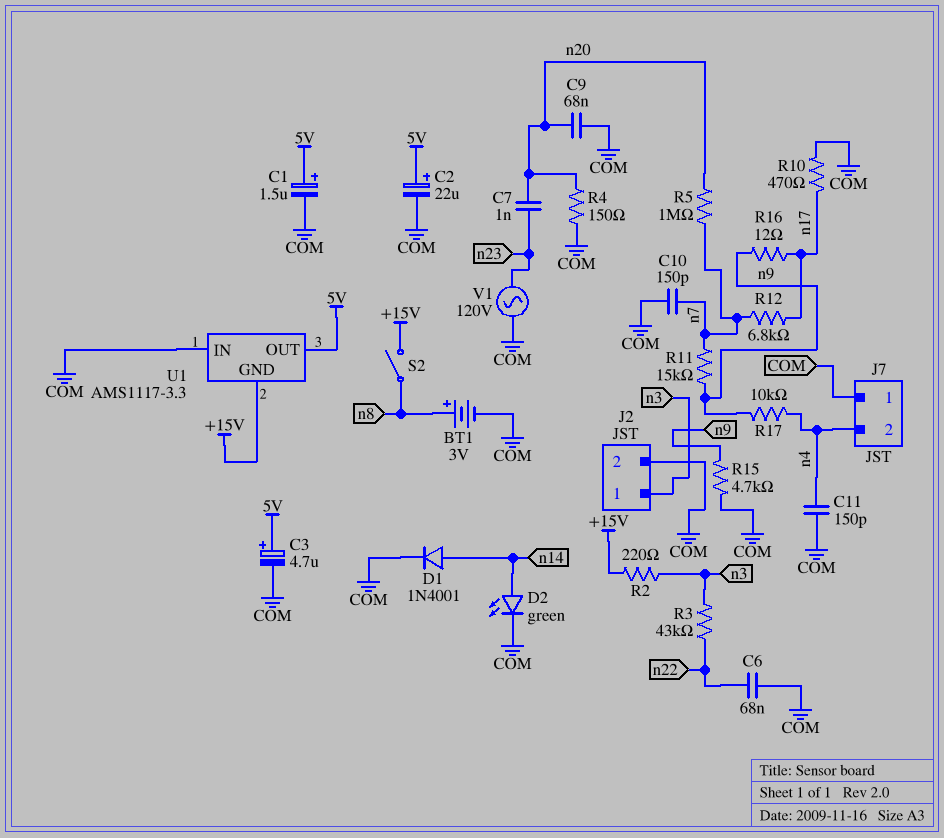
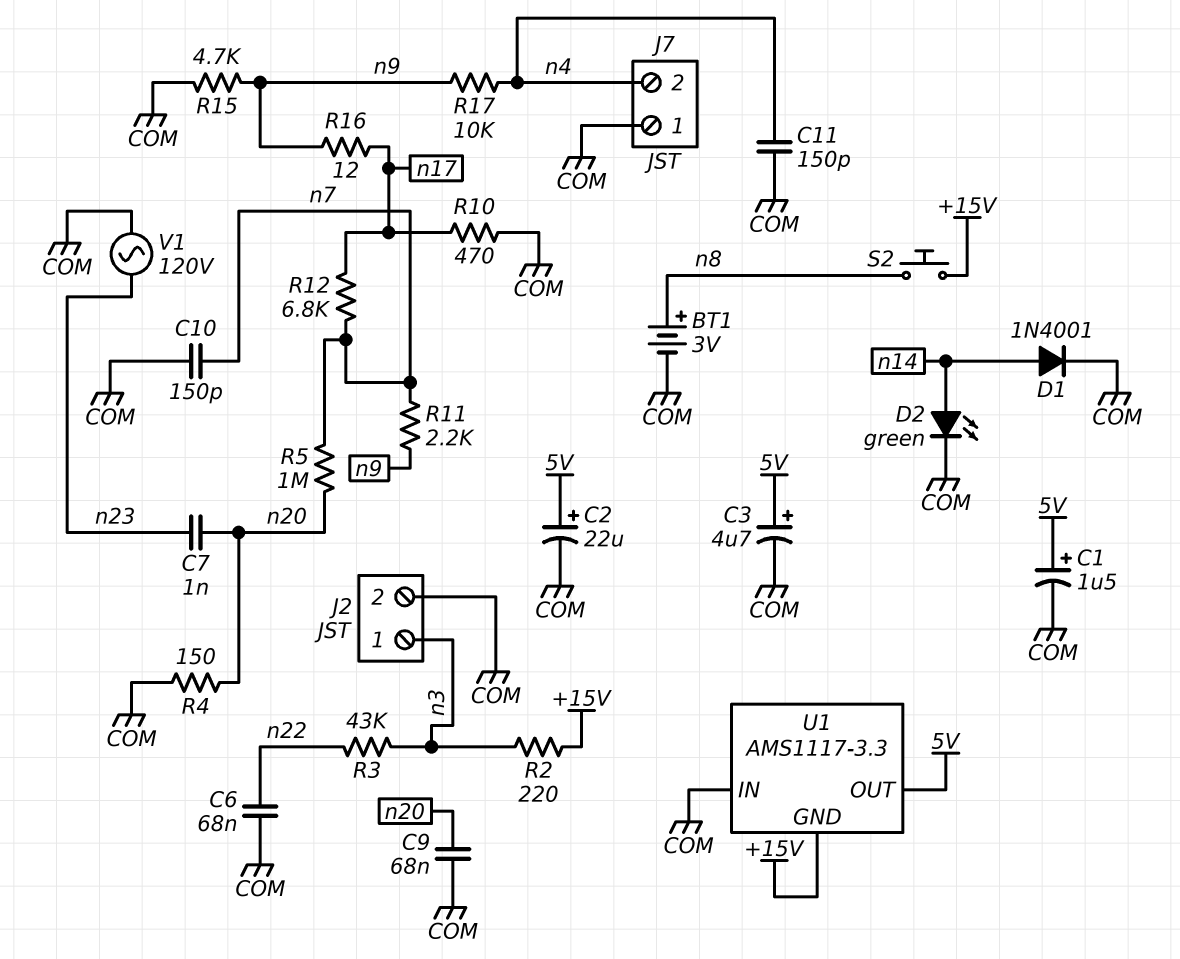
R11: 15k (n7, n9) -> 2.2k (n7, n9)
S2: switch (+15V, n8) -> button (+15V, n8)

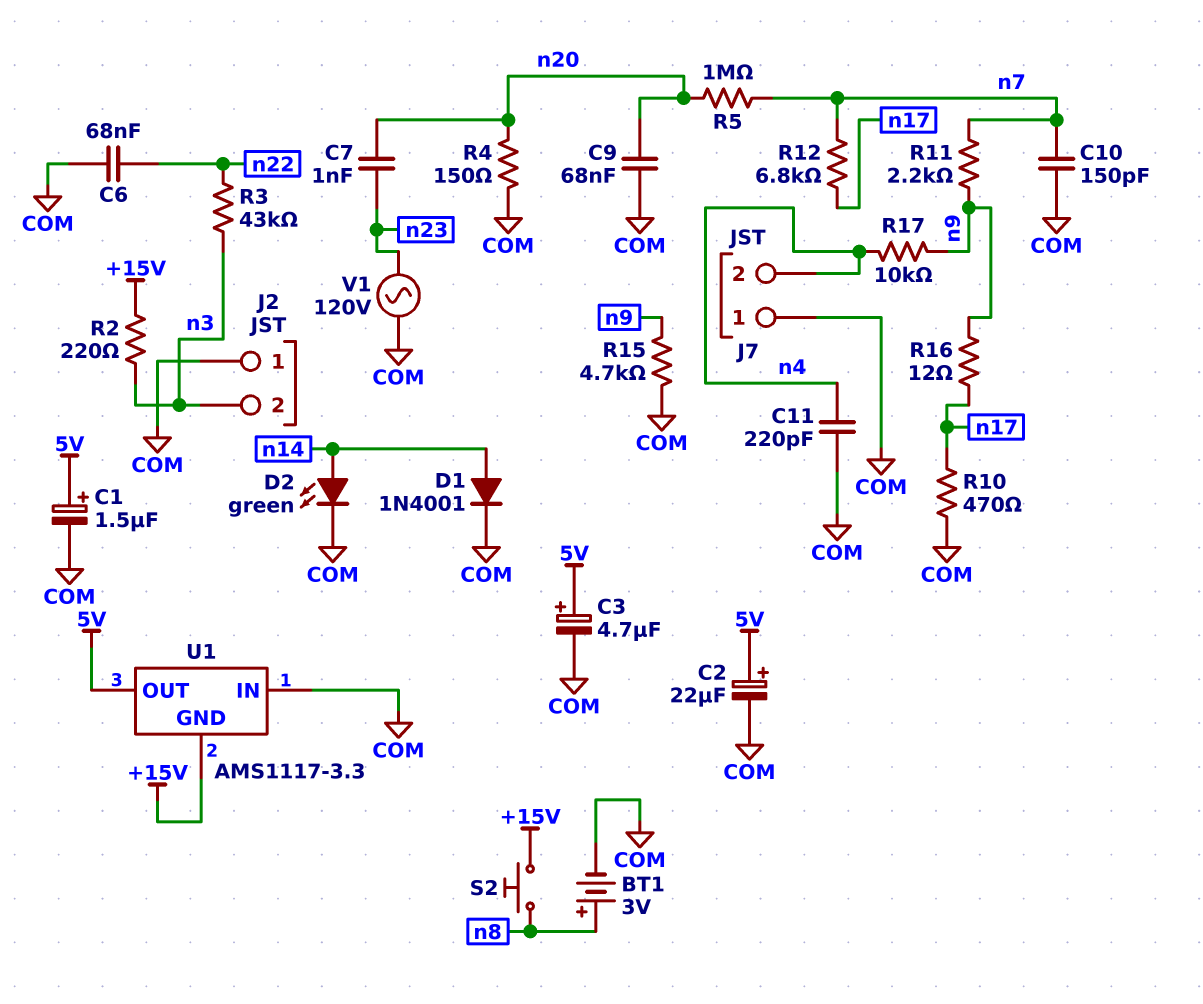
C11: 150pF (COM, n4) -> 220pF (COM, n4)
J2 pin 1: n3 -> COM
J2 pin 2: COM -> n3

